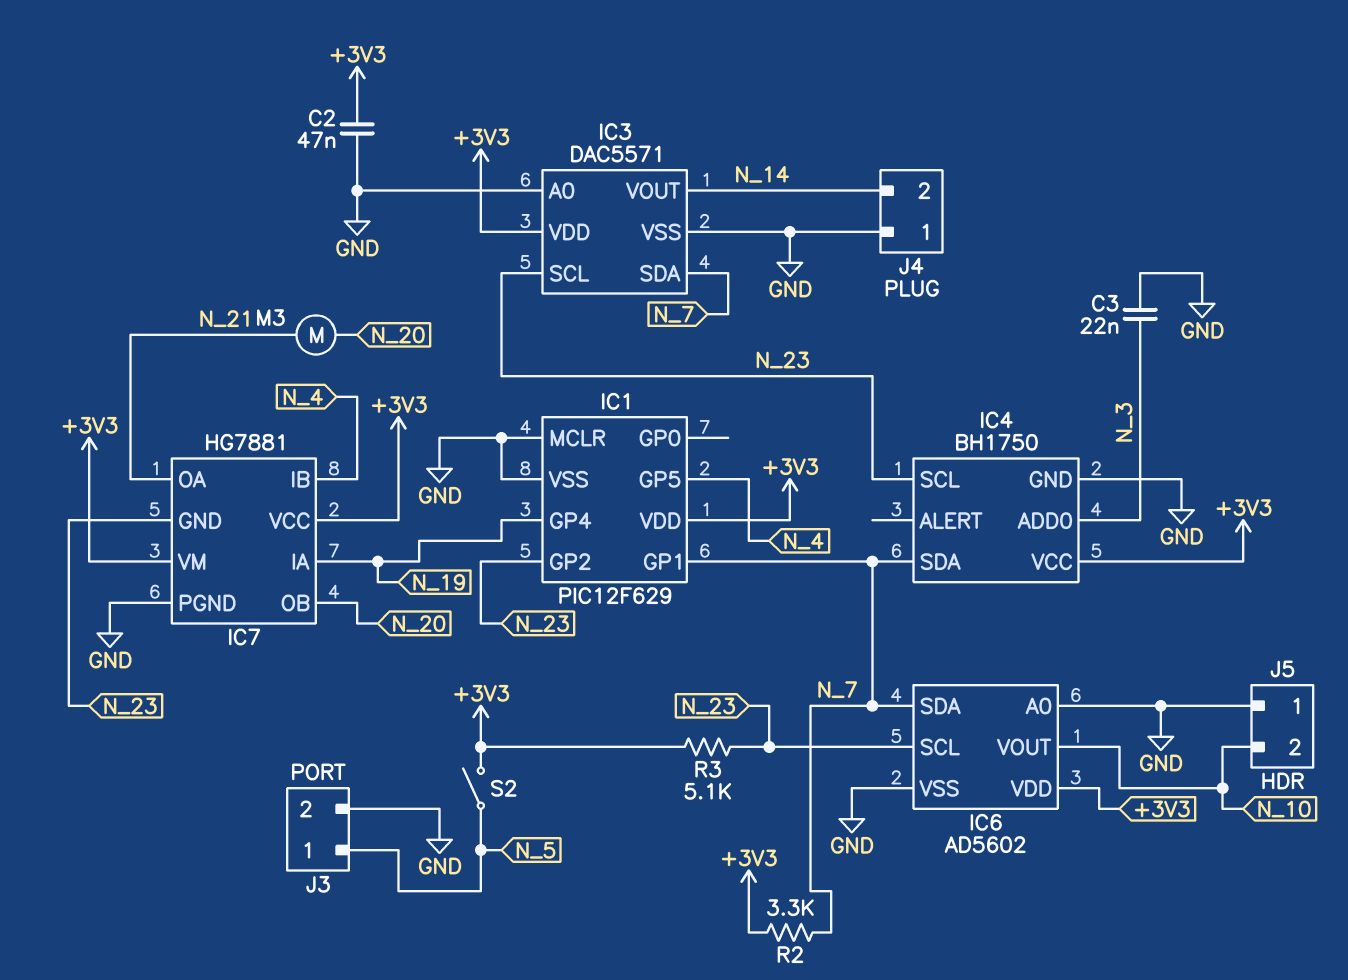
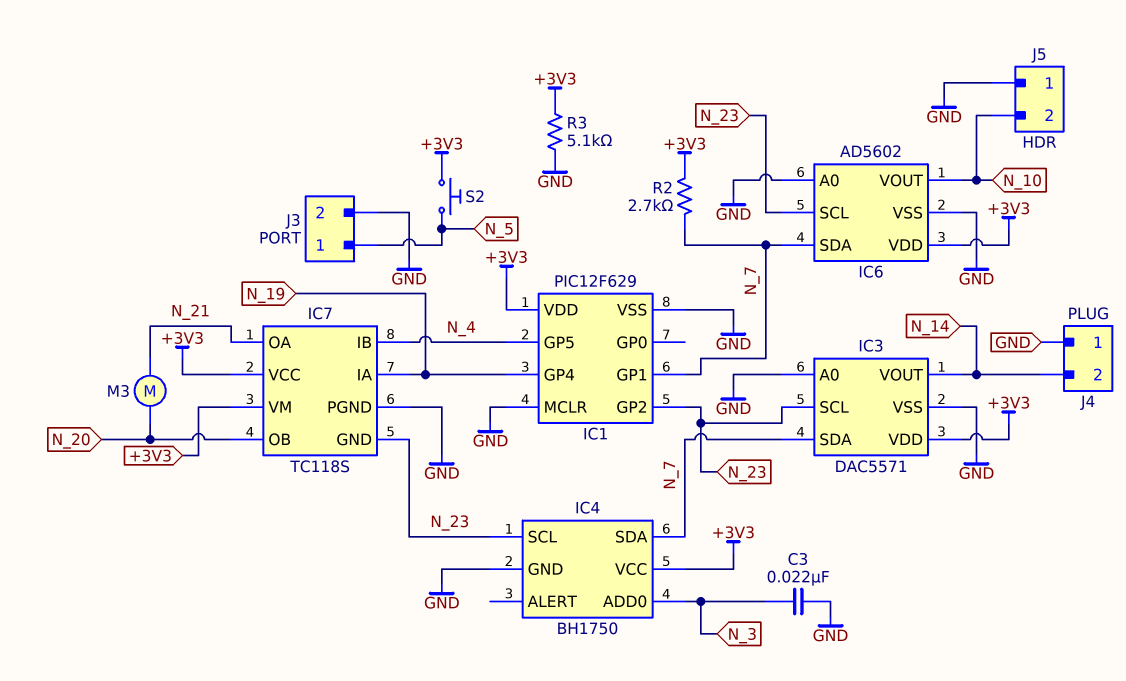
C2: 47nF (+3V3, GND) -> none
IC7: HG7881 -> TC118S
R2: 3.3k (+3V3, N_7) -> 2.7k (+3V3, N_7)
R3: 5.1k (+3V3, N_23) -> 5.1k (+3V3, GND)
S2: switch (+3V3, N_5) -> button (+3V3, N_5)

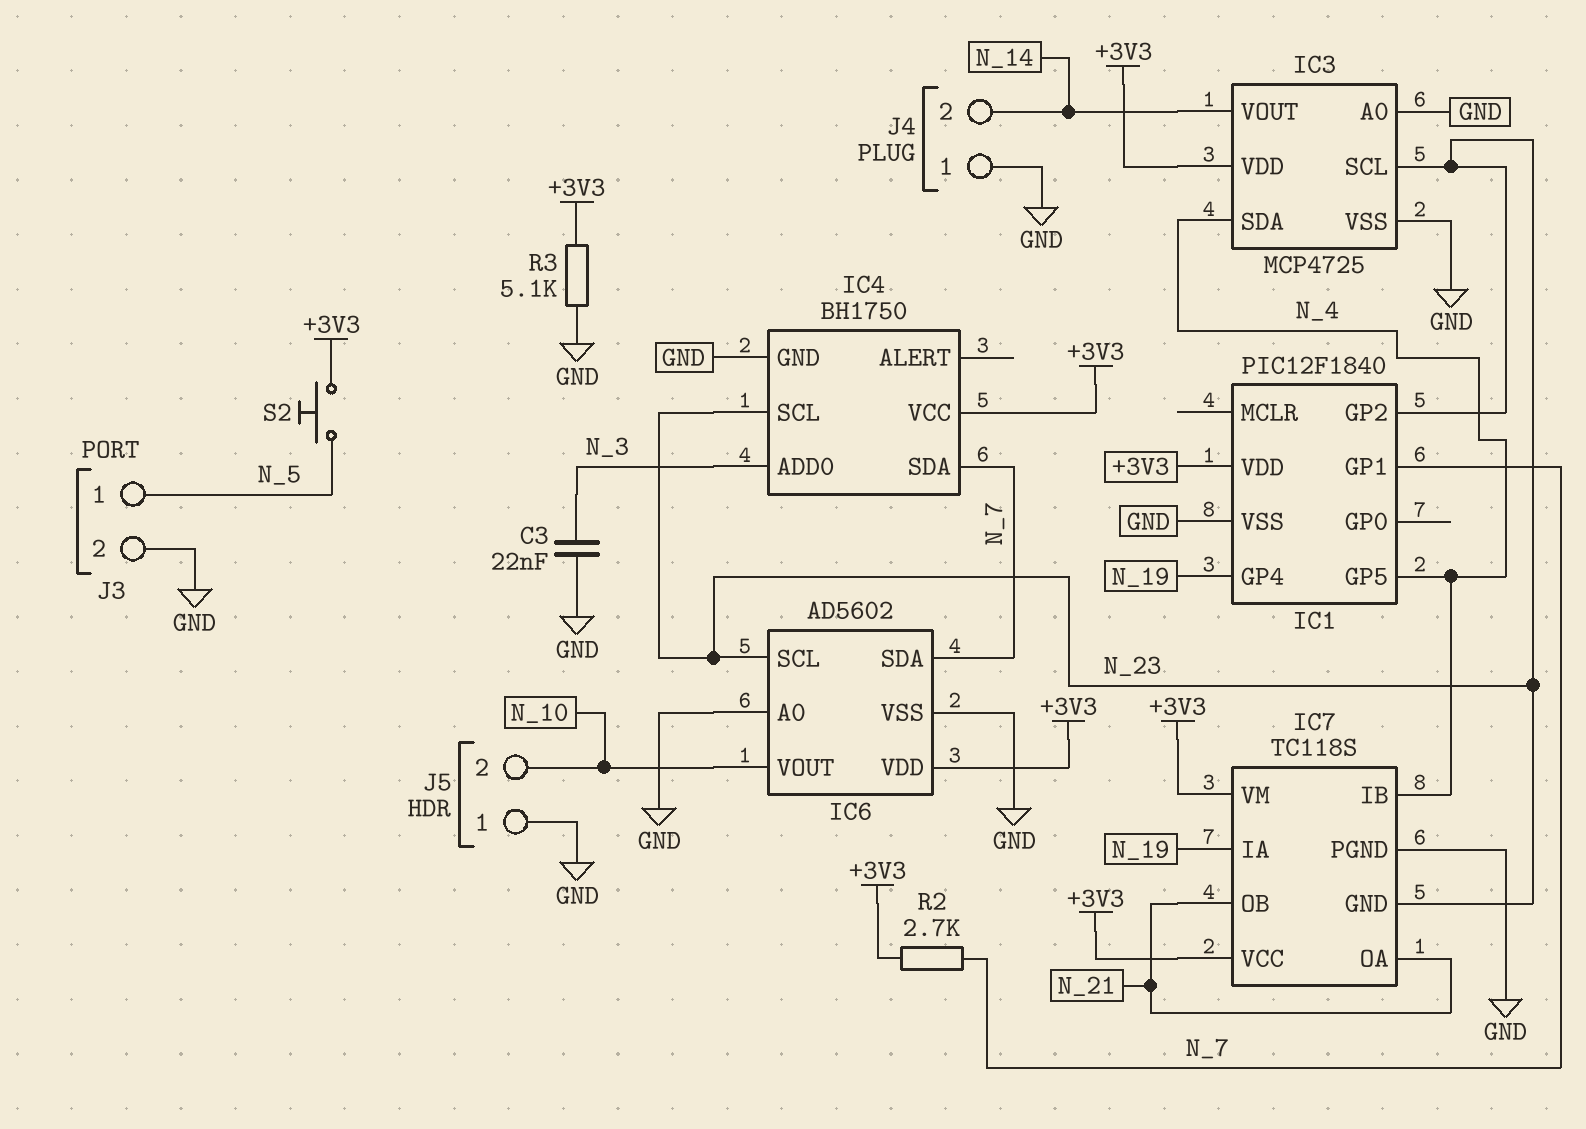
IC1: PIC12F629 -> PIC12F1840
IC1 pin MCLR: GND -> none
IC3: DAC5571 -> MCP4725
IC3 pin SDA: N_7 -> N_4
IC7 pin OB: N_20 -> N_21
M3: motor (N_20, N_21) -> none

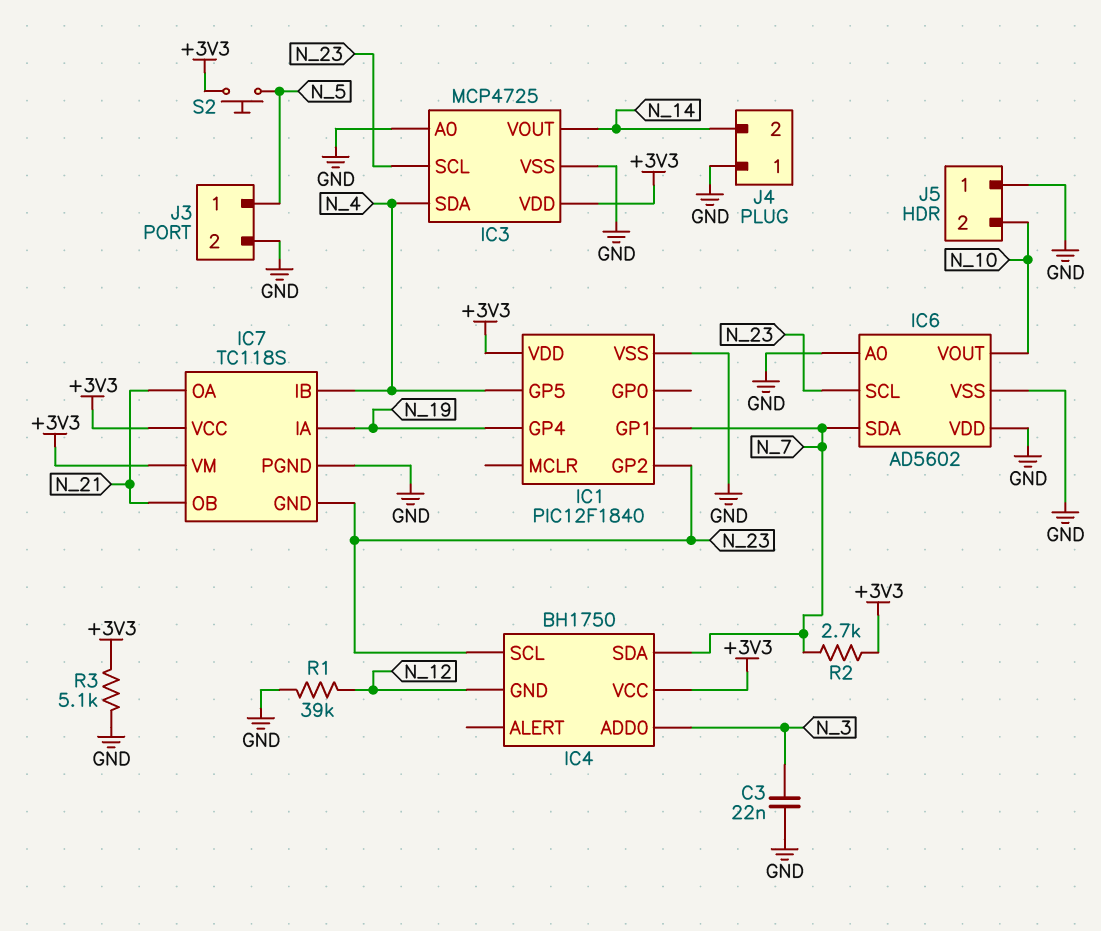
IC4 pin GND: GND -> N_12
IC6 pin VDD: +3V3 -> GND
R1: none -> 39k (GND, N_12)

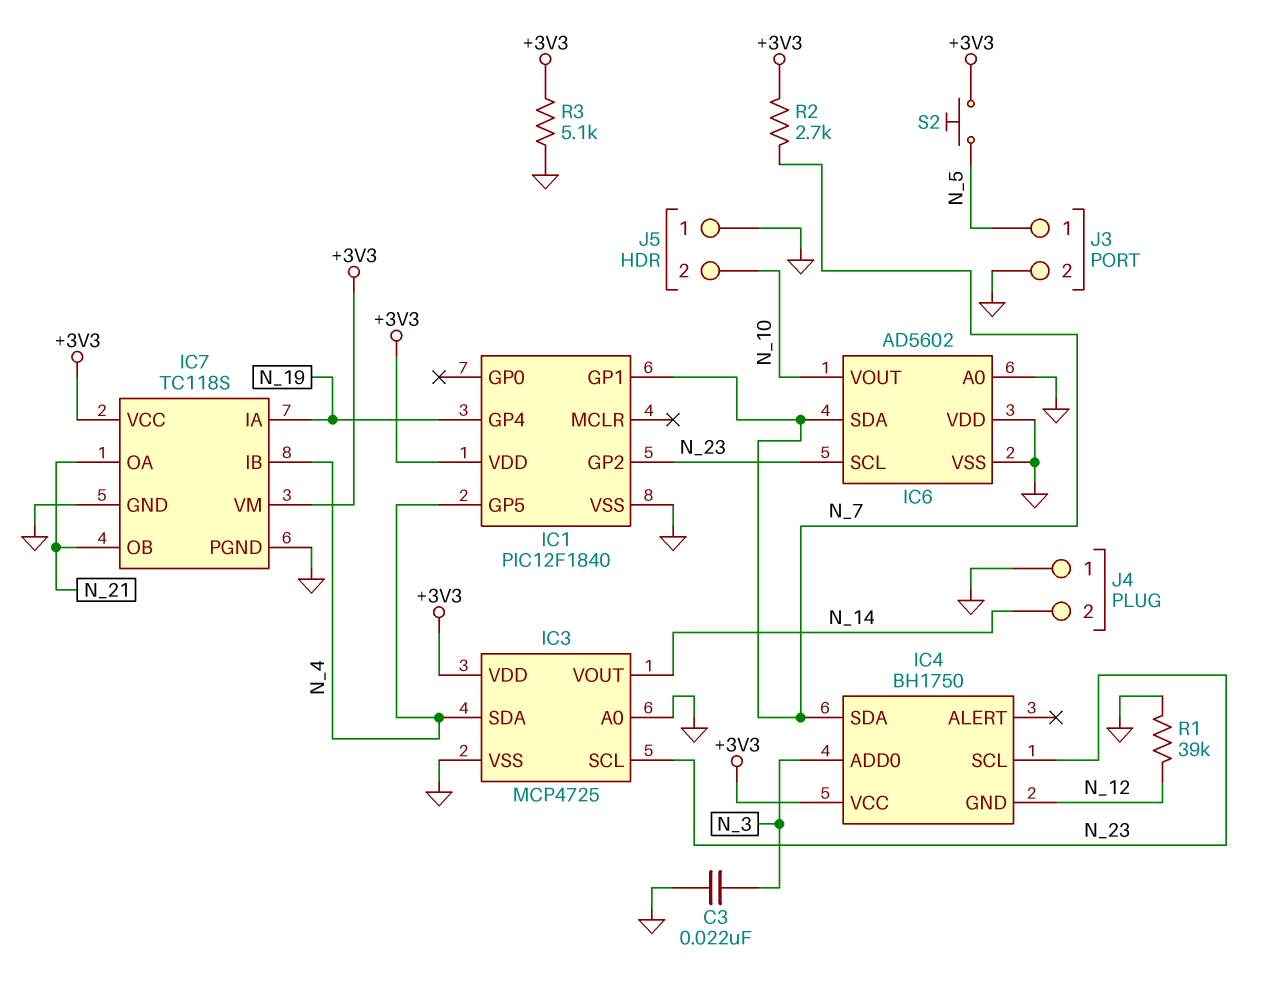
IC7 pin GND: N_23 -> GND

